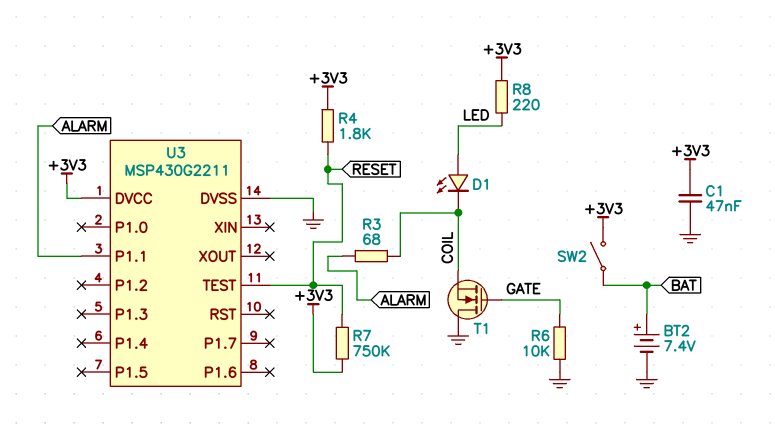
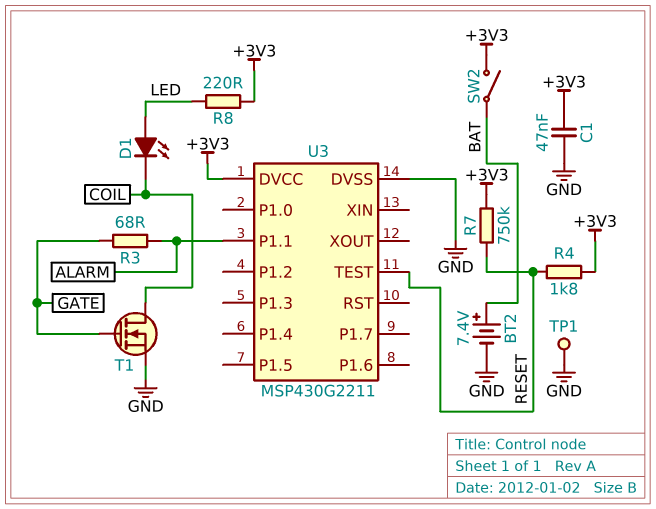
R3: 68 (ALARM, COIL) -> 68 (ALARM, GATE)
R6: 10k (GATE, GND) -> none
T1: NMOS (G GATE, D GND, S COIL) -> NMOS (G GATE, D COIL, S GND)
TP1: none -> test point (GND)

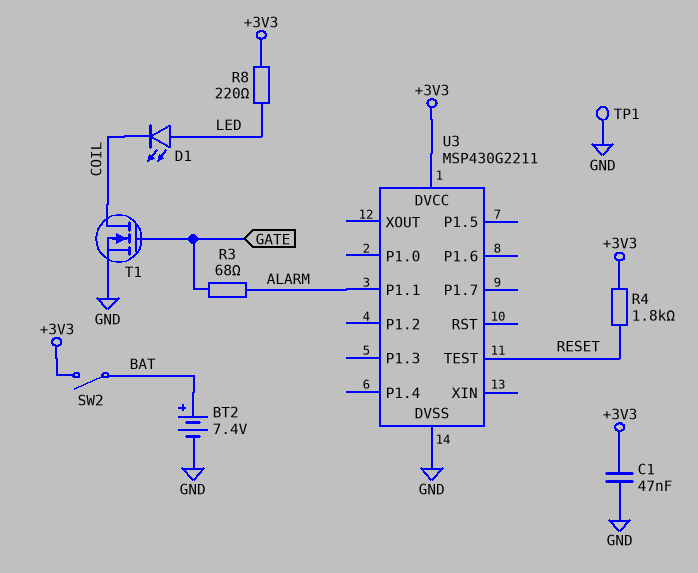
R7: 750k (+3V3, RESET) -> none

